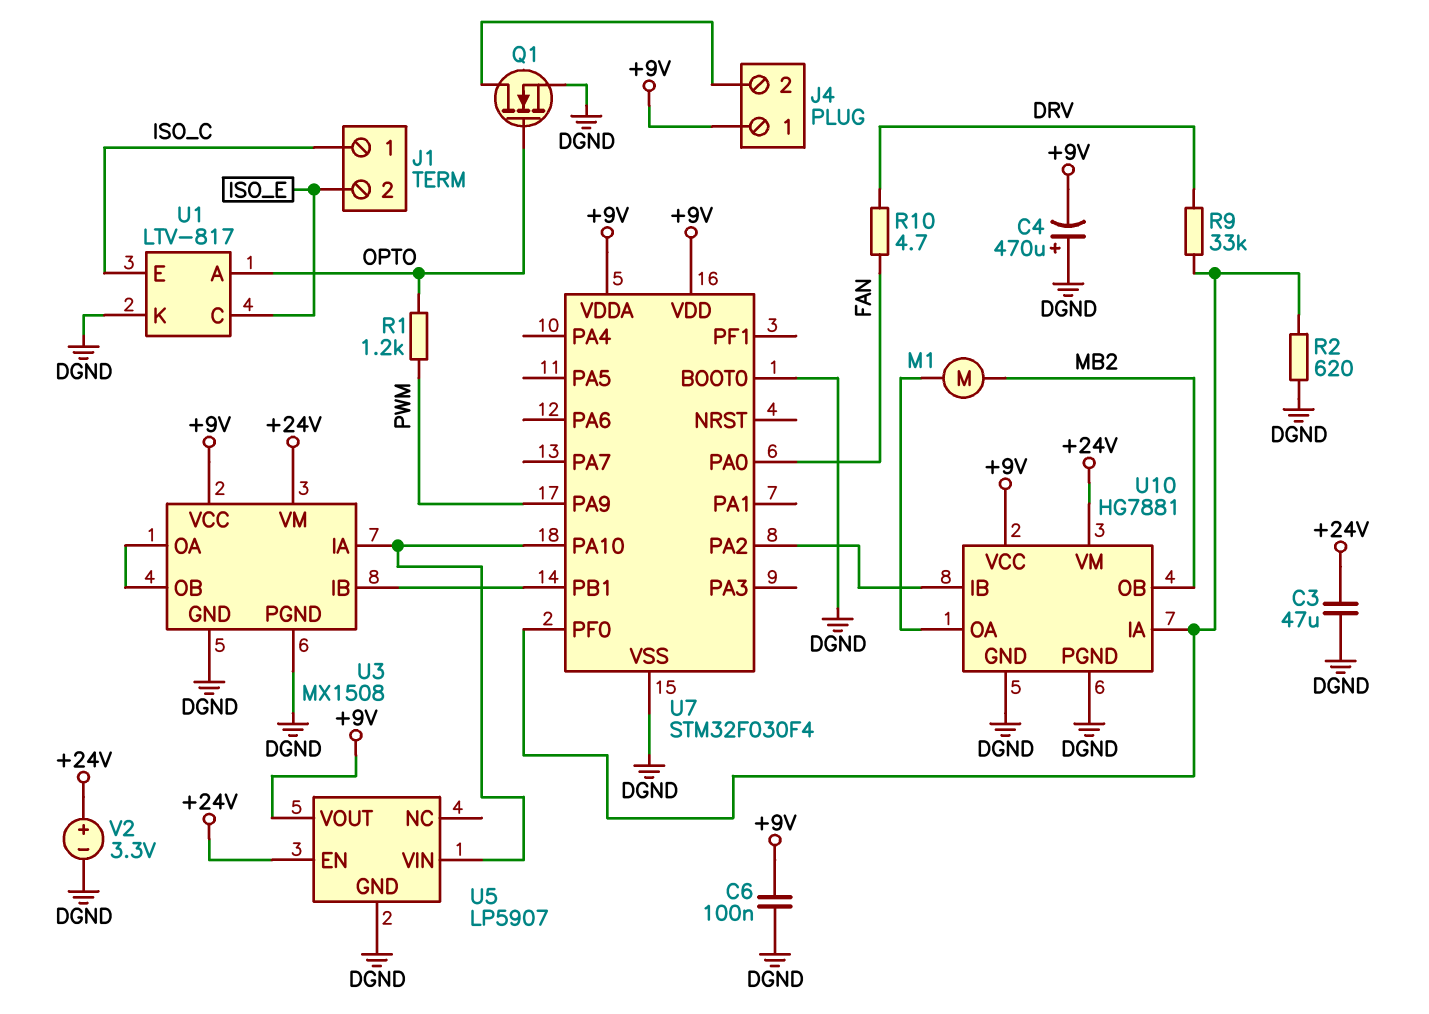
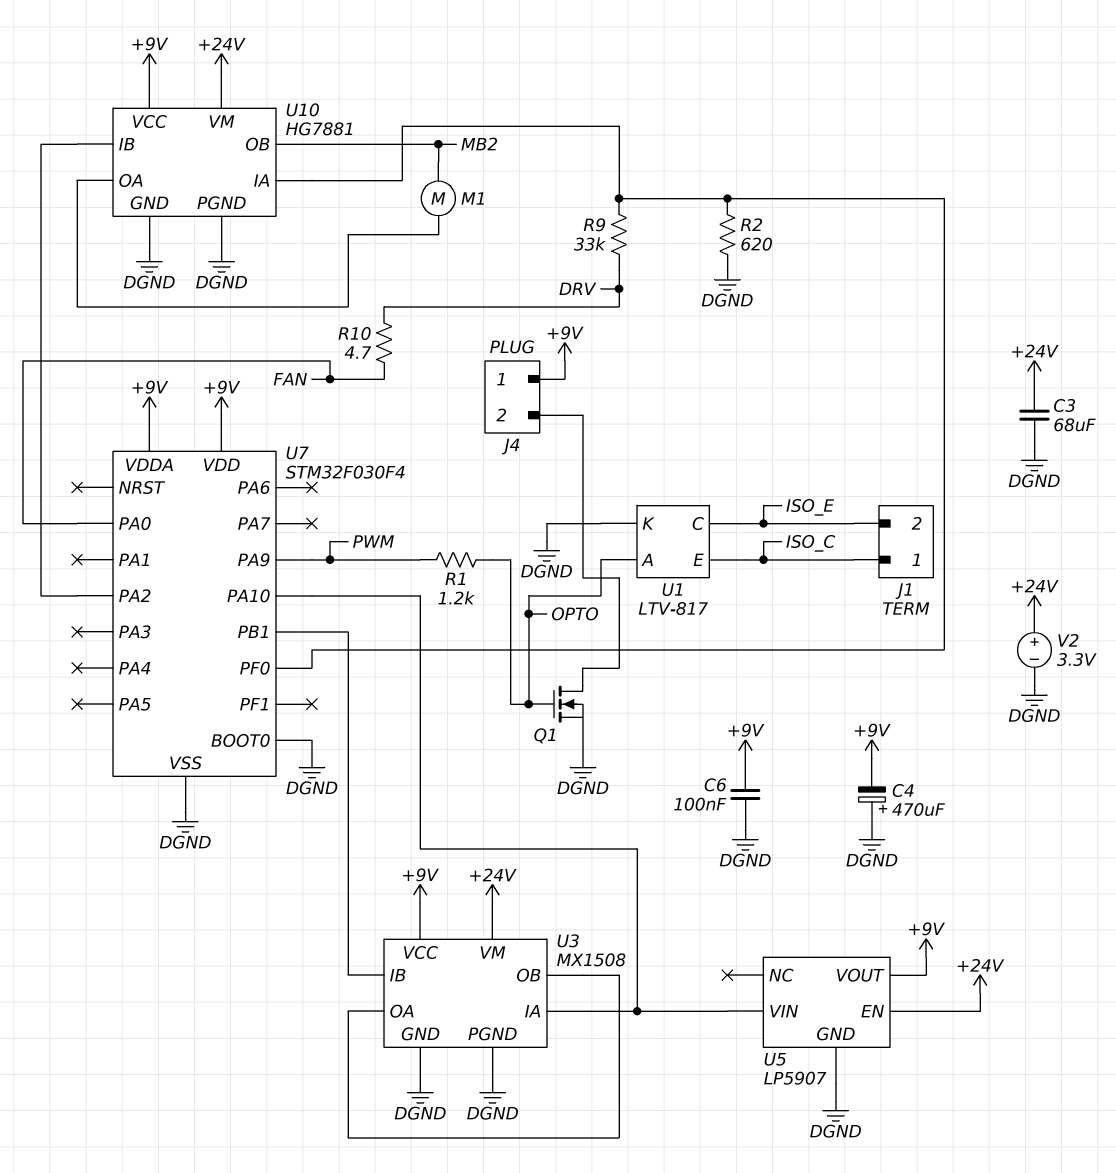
C3: 47uF (+24V, DGND) -> 68uF (+24V, DGND)

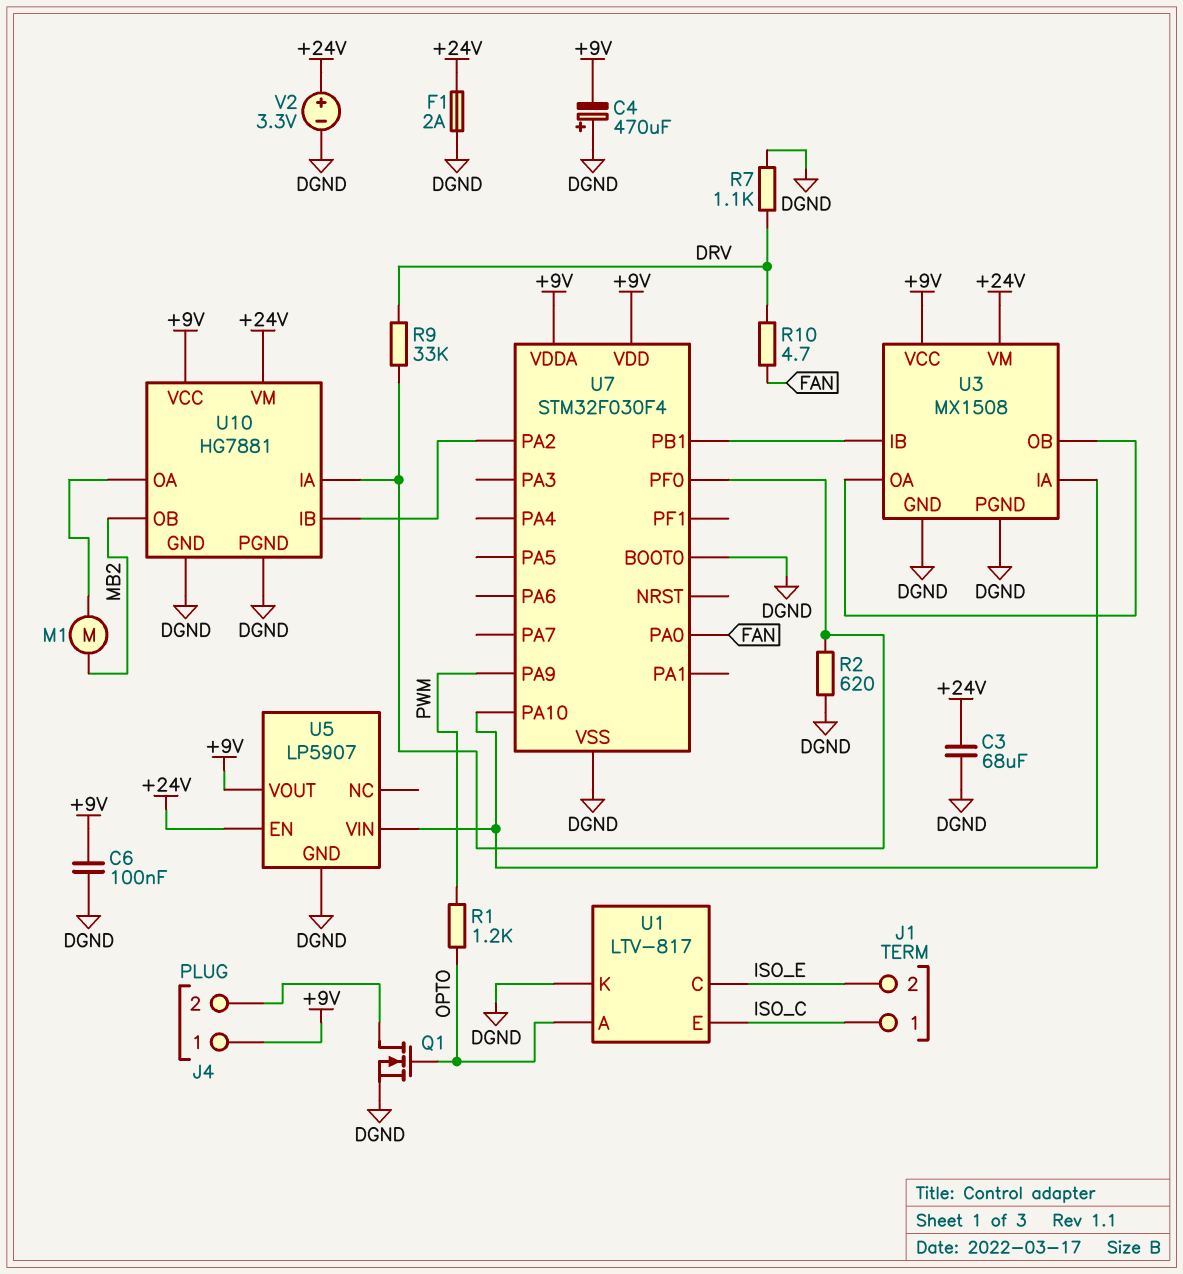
F1: none -> 2A (+24V, DGND)
R7: none -> 1.1k (DGND, DRV)

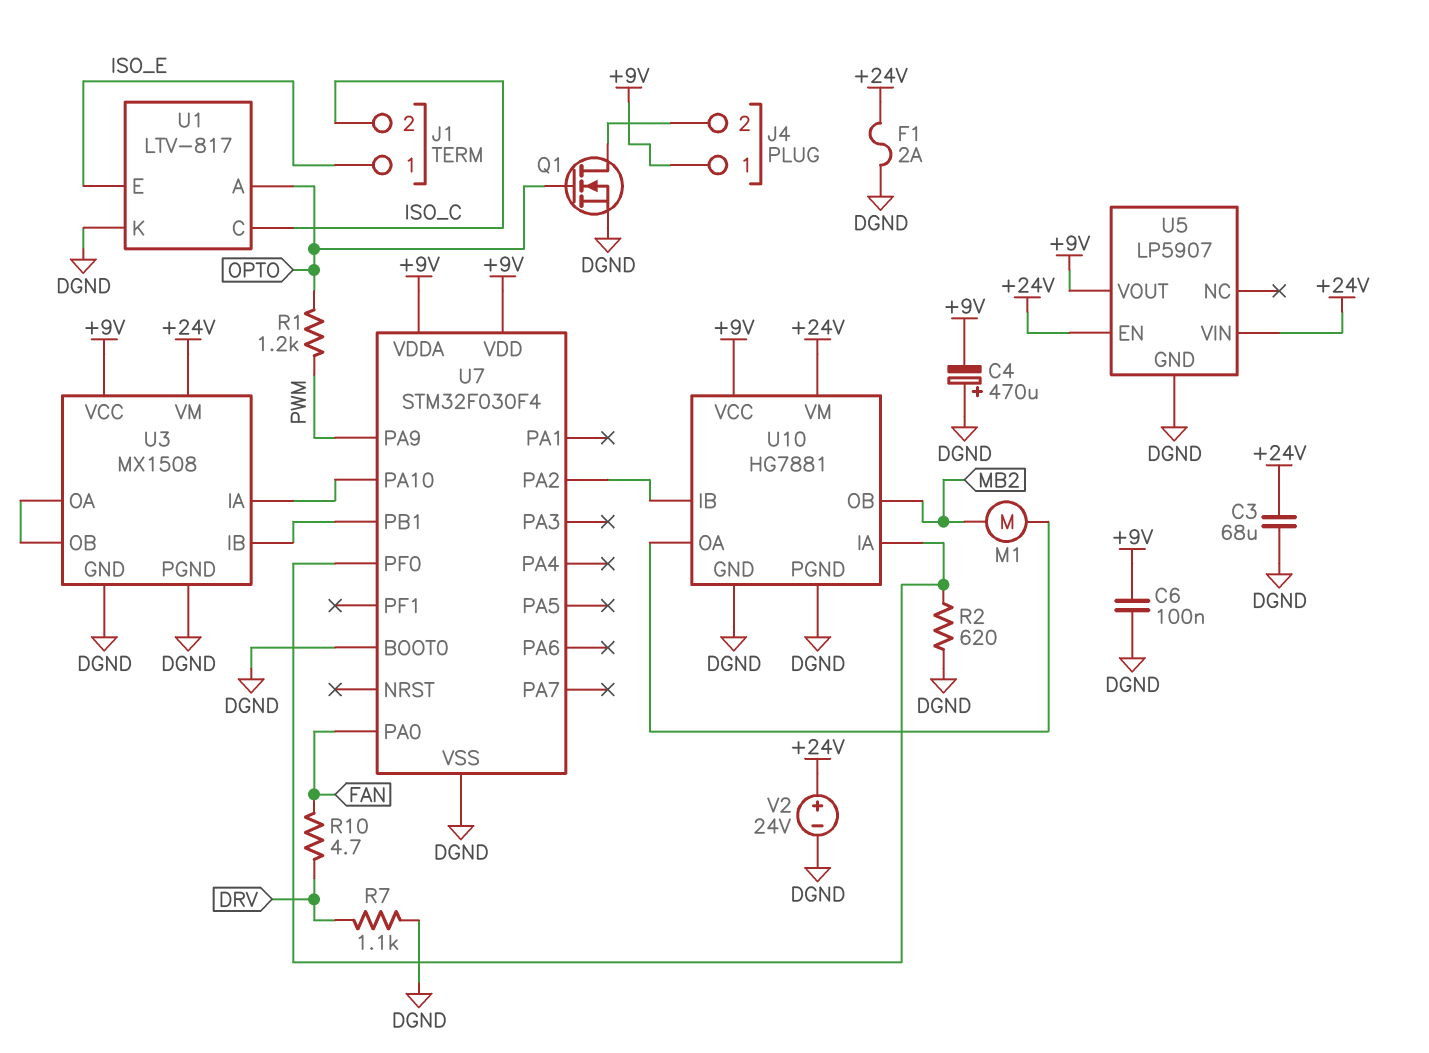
J1 pin 1: ISO_C -> ISO_E
J1 pin 2: ISO_E -> ISO_C
R9: 33k (DRV, U7/PF0) -> none
U1 pin C: ISO_E -> ISO_C
U1 pin E: ISO_C -> ISO_E
U5 pin VIN: U3/IA -> +24V
V2: 3.3V (plus +24V, minus DGND) -> 24V (plus +24V, minus DGND)

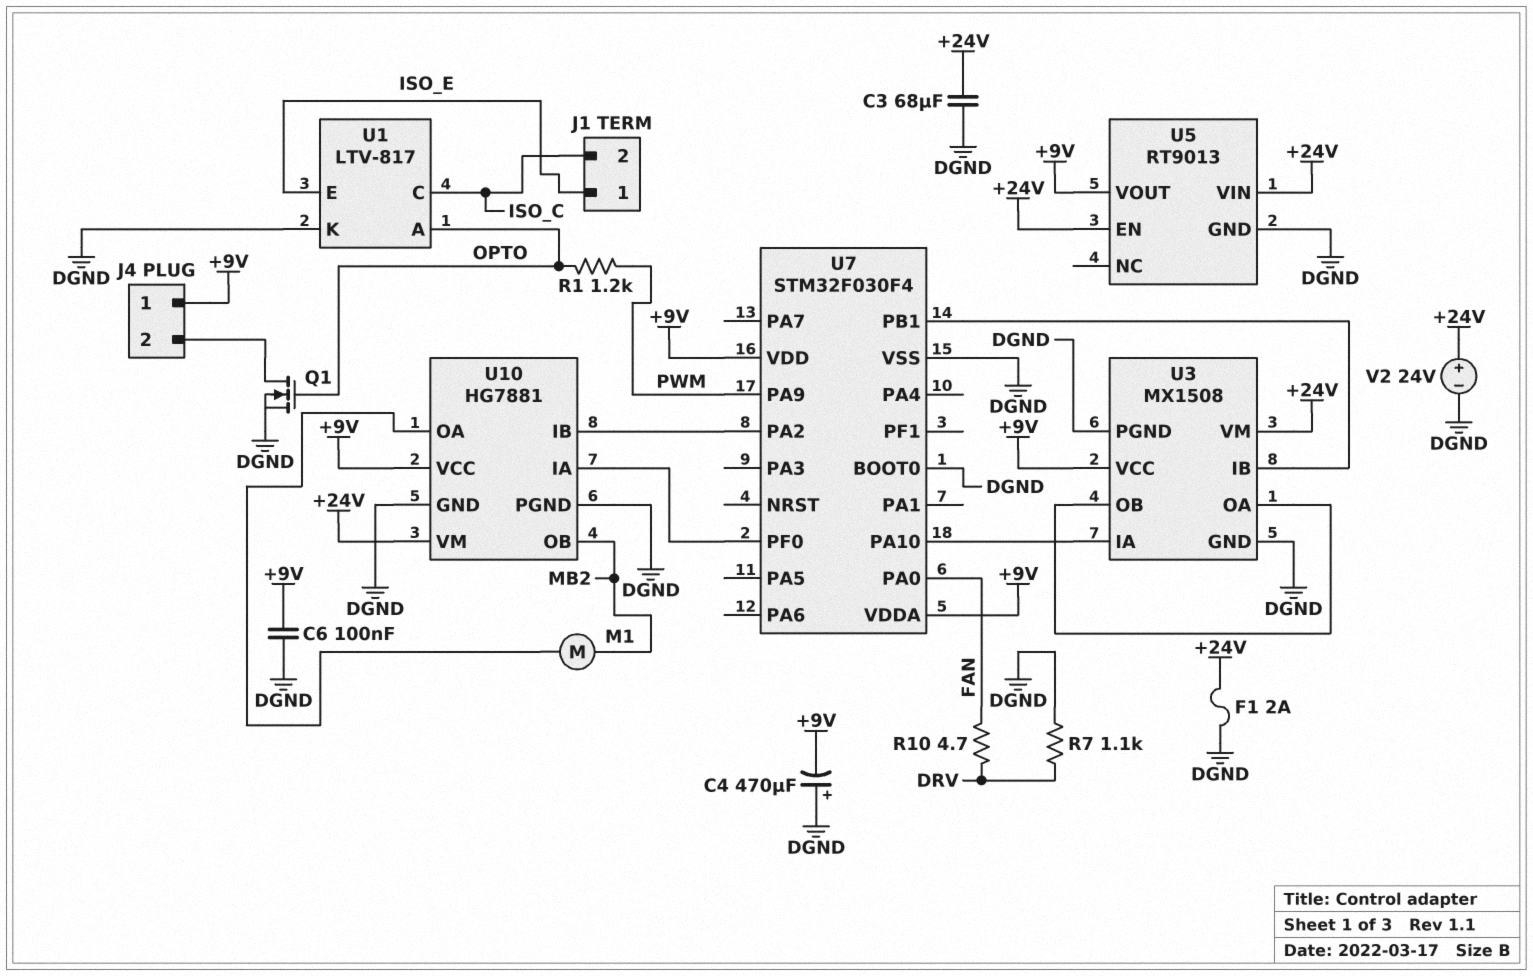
R2: 620 (DGND, U7/PF0) -> none
U5: LP5907 -> RT9013

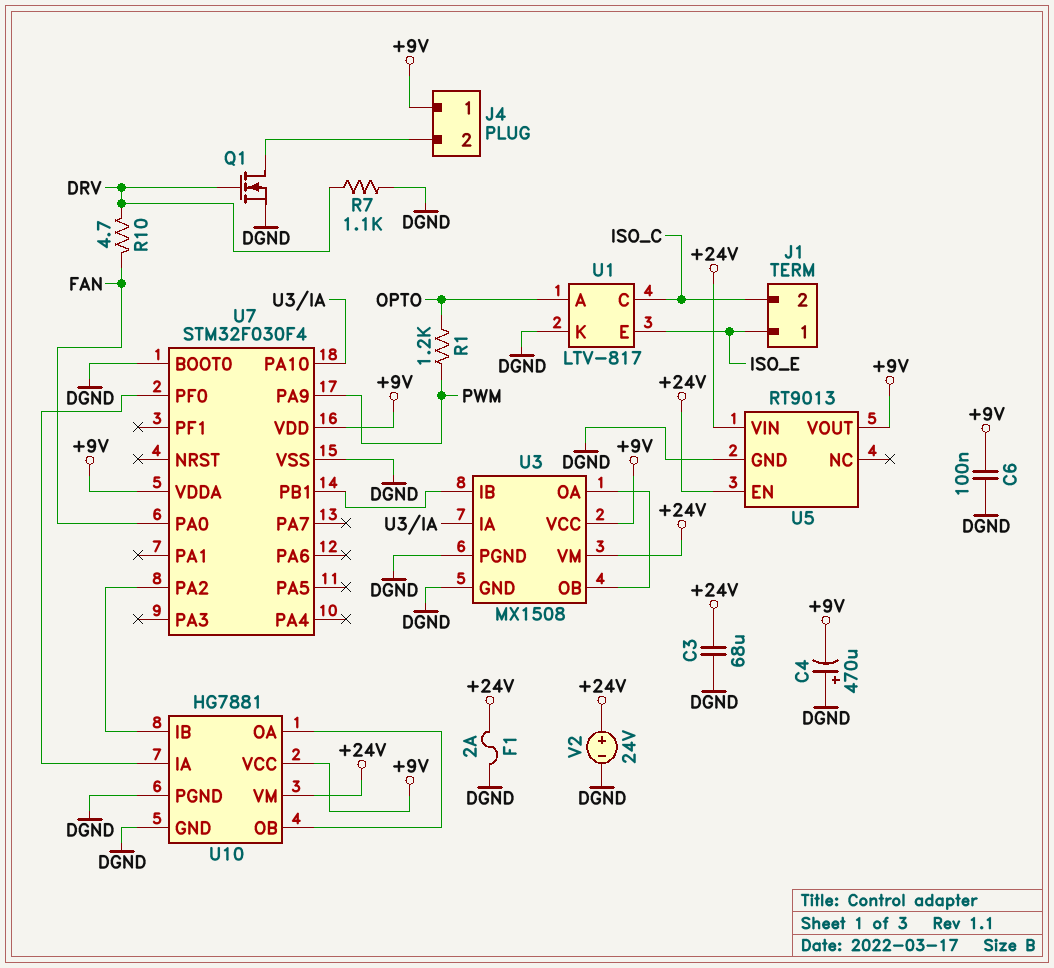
M1: motor (MB2, U10/OA) -> none
Q1: NMOS (G OPTO, D J4/2, S DGND) -> NMOS (G DRV, D J4/2, S DGND)
U10 pin OB: MB2 -> U10/OA

